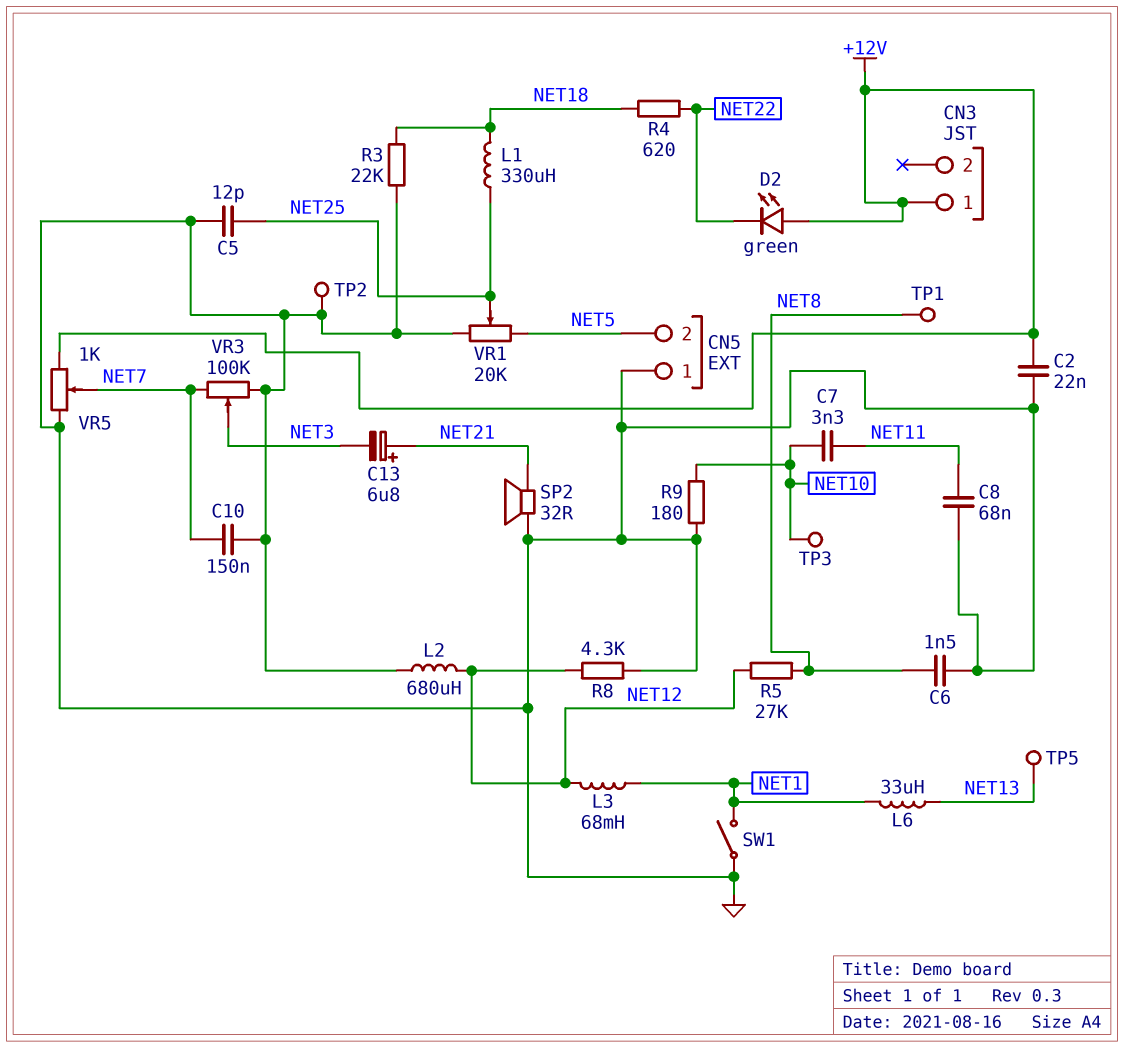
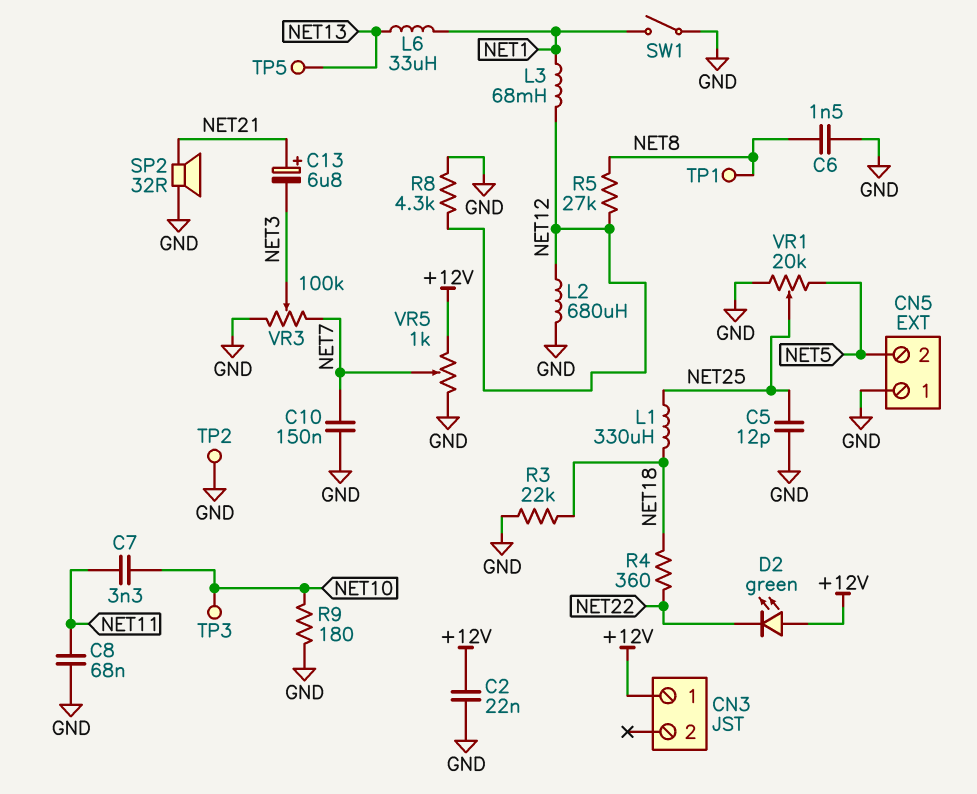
R4: 620 (NET18, NET22) -> 360 (NET18, NET22)

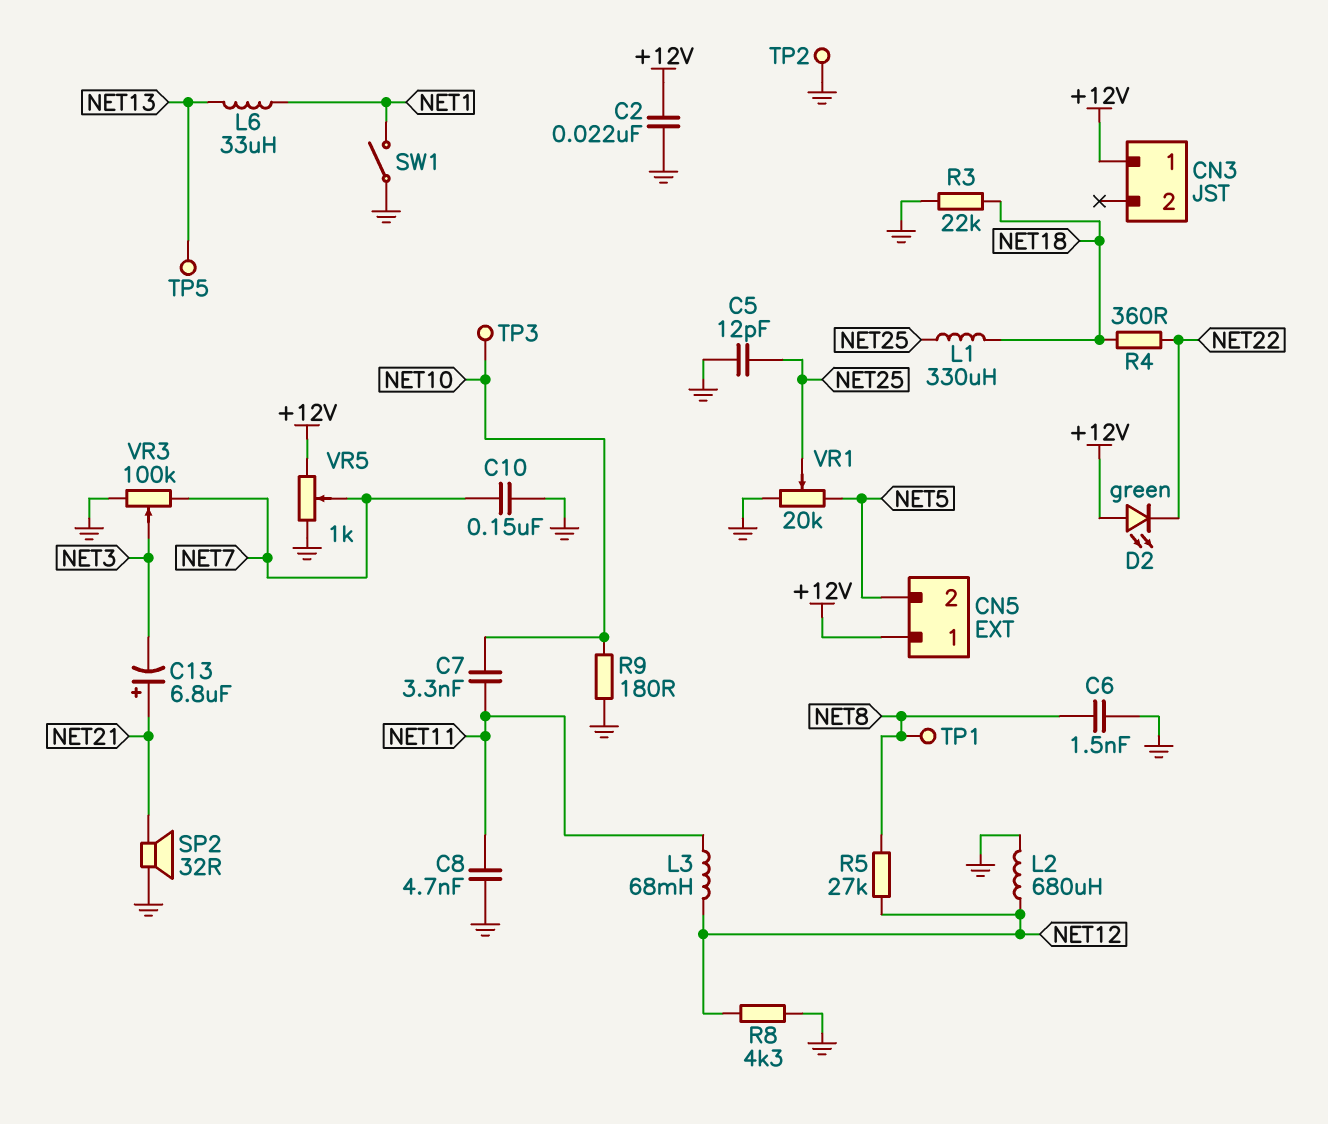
C8: 68nF (GND, NET11) -> 4.7nF (GND, NET11)
CN5 pin 1: GND -> +12V
L3: 68mH (NET1, NET12) -> 68mH (NET11, NET12)

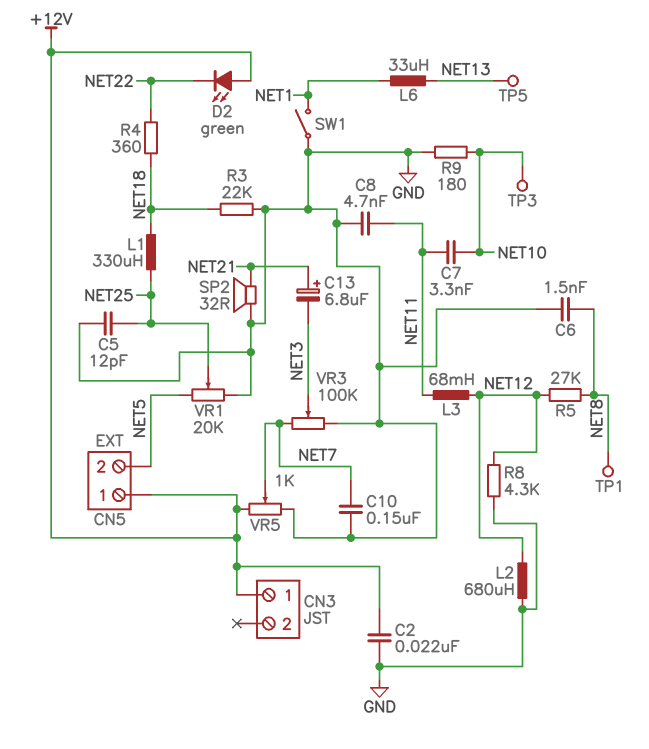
TP2: test point (GND) -> none

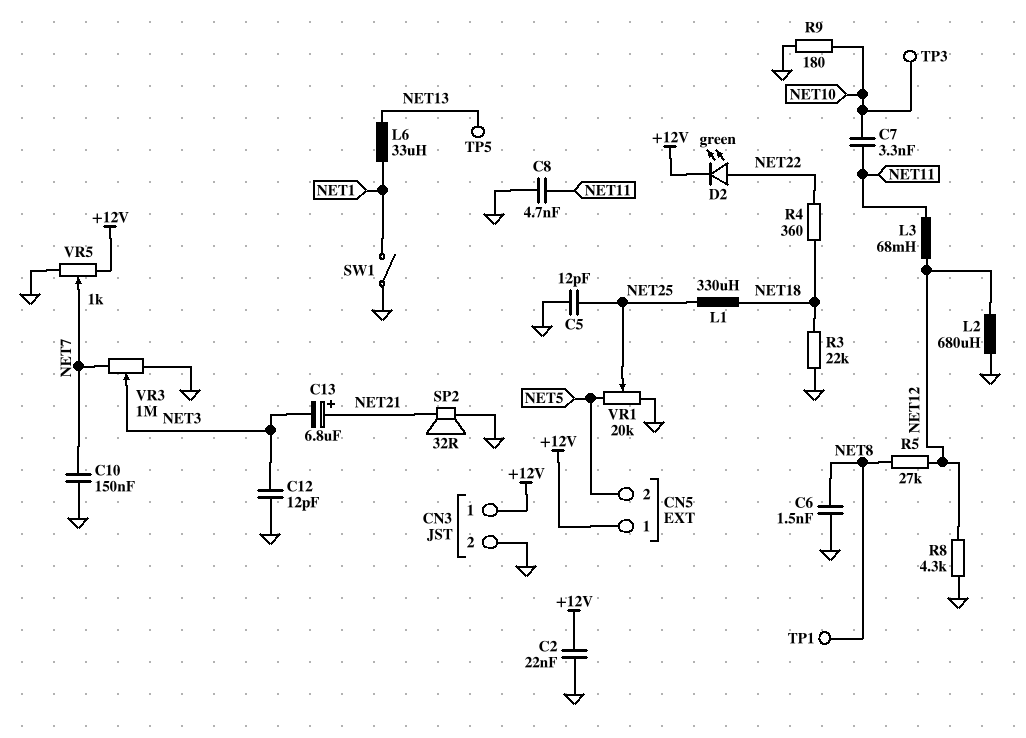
C12: none -> 12pF (GND, NET3)
CN3 pin 2: none -> GND
D2: LED green (A +12V, K NET22) -> LED green (A NET22, K +12V)
VR3: 100k (GND, NET7, wiper NET3) -> 1M (GND, NET7, wiper NET3)

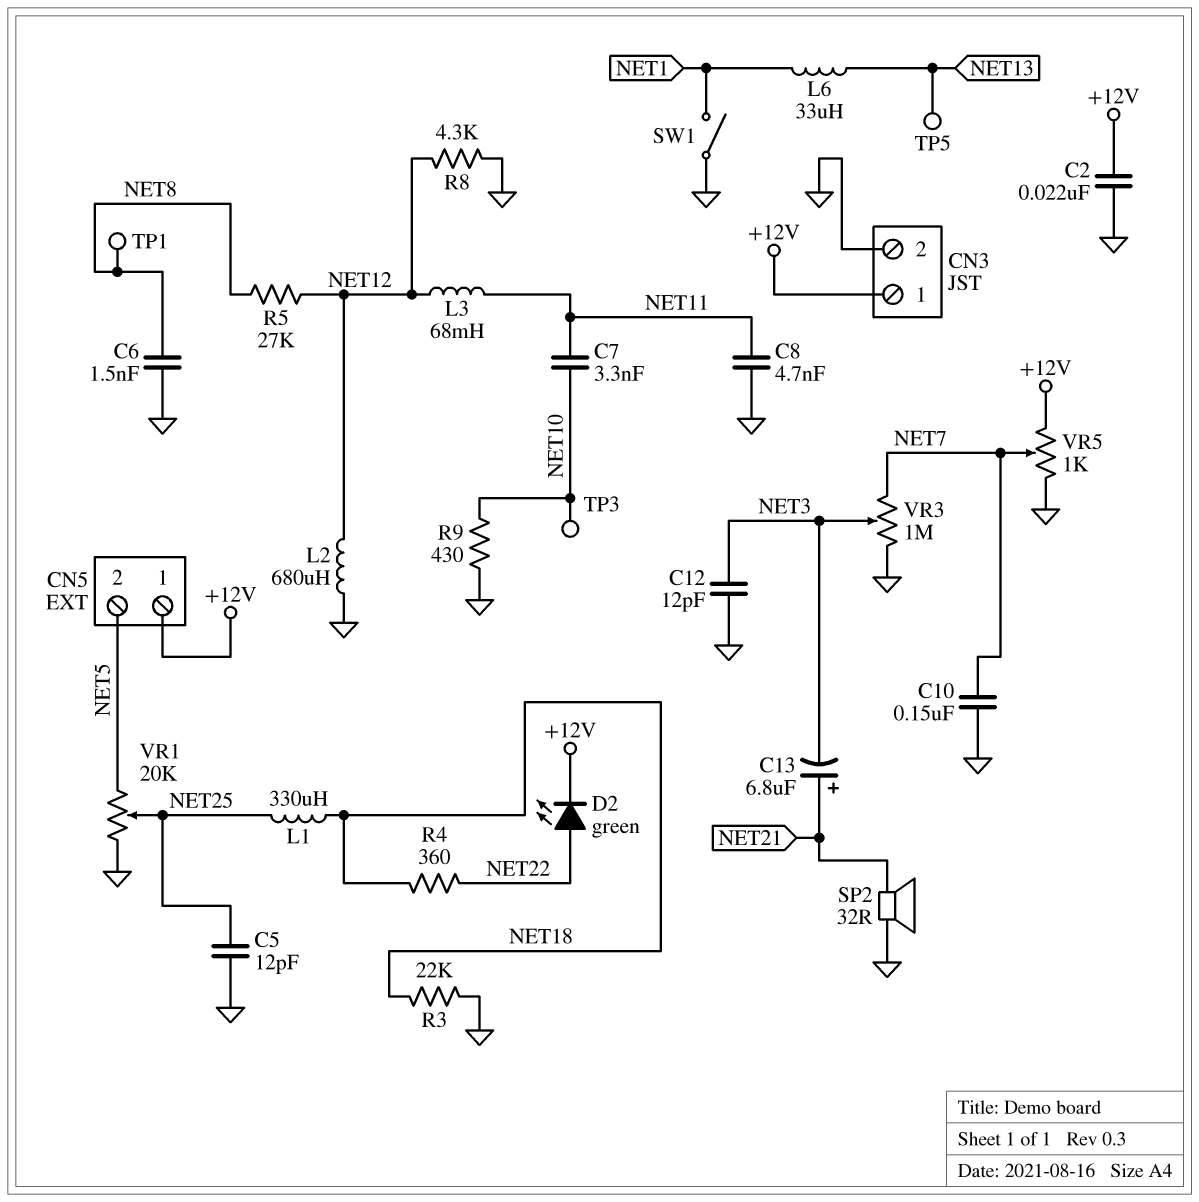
R9: 180 (GND, NET10) -> 430 (GND, NET10)

